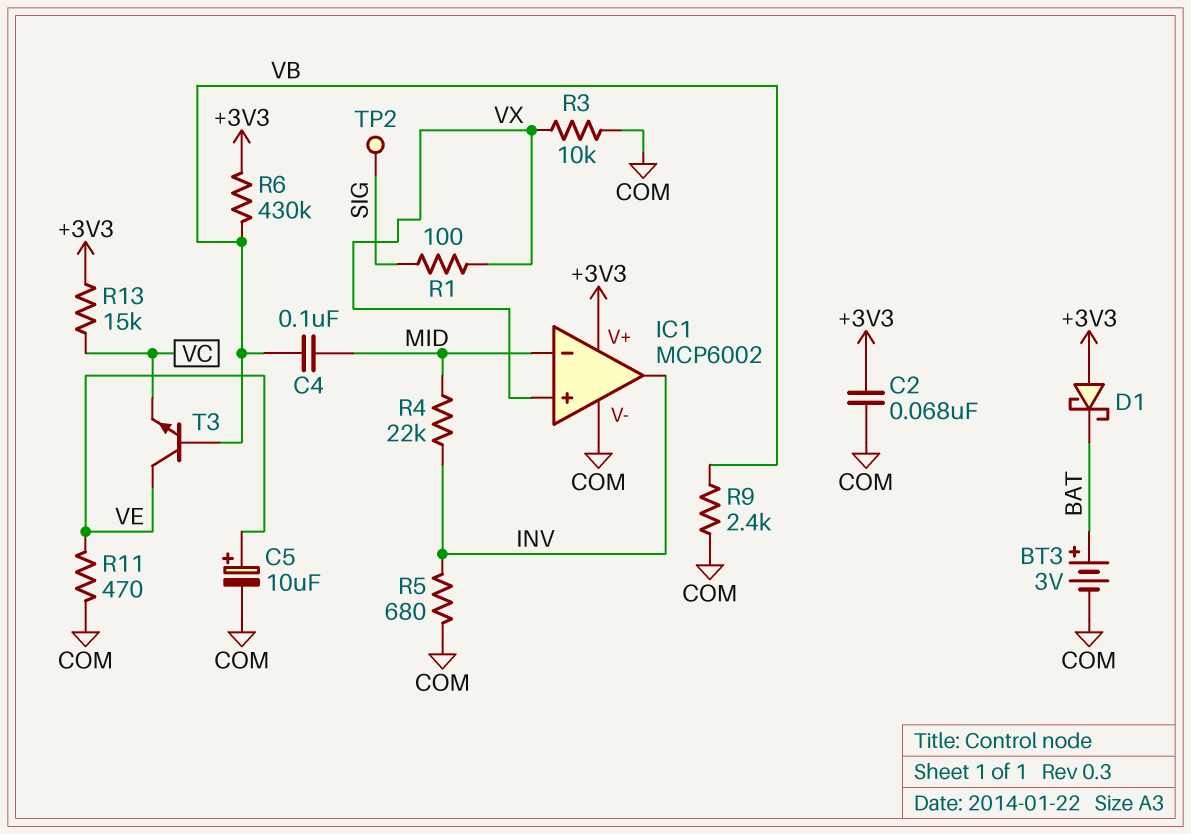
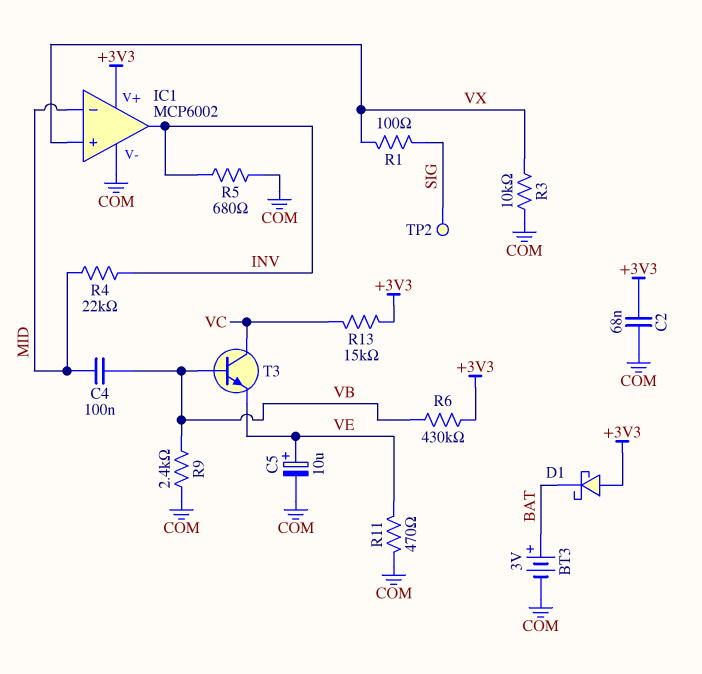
T3: NPN (B VB, C VE, E VC) -> NPN (B VB, C VC, E VE)

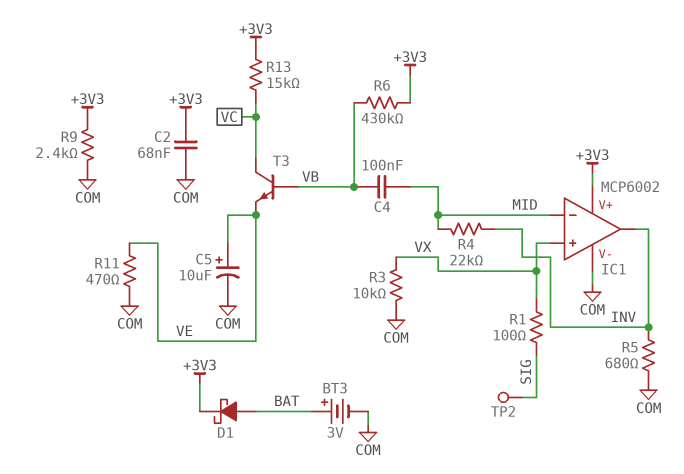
D1: schottky (A +3V3, K BAT) -> schottky (A BAT, K +3V3)
R9: 2.4k (COM, VB) -> 2.4k (+3V3, COM)

